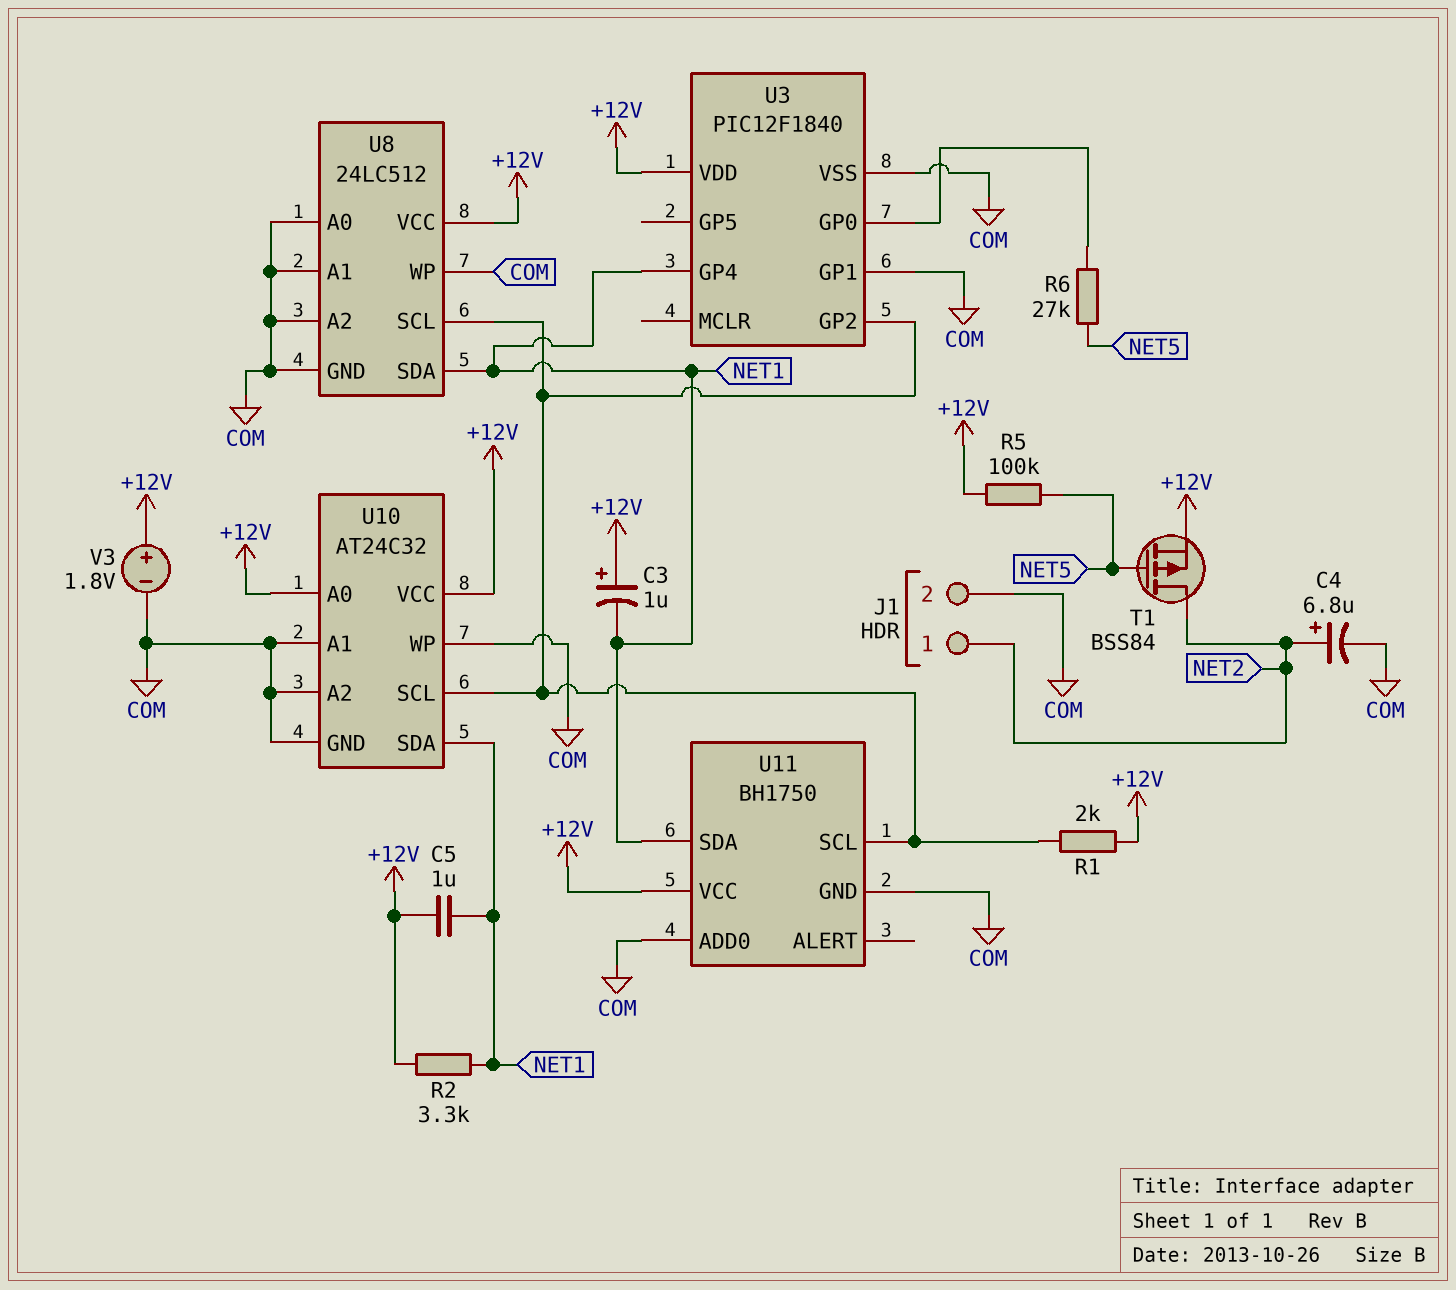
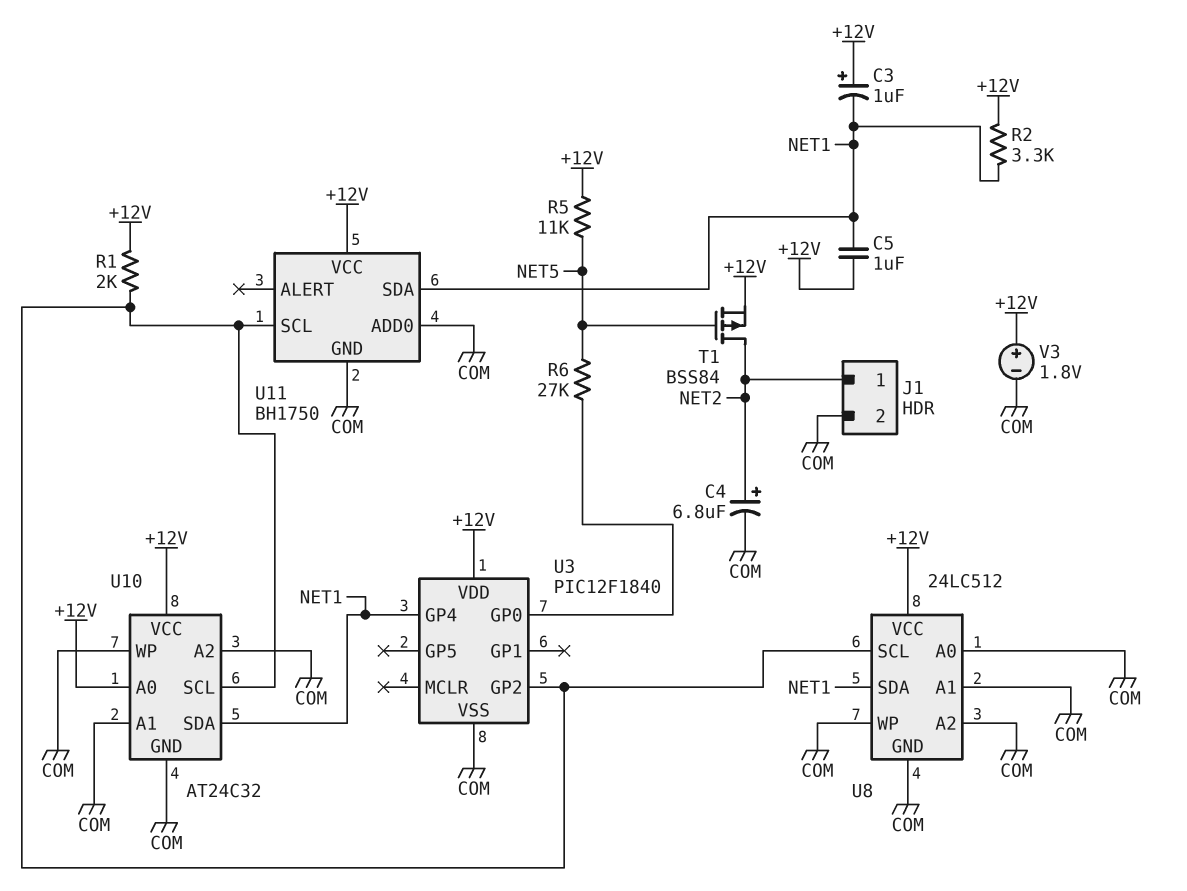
R5: 100k (+12V, NET5) -> 11k (+12V, NET5)
U3 pin GP1: COM -> none

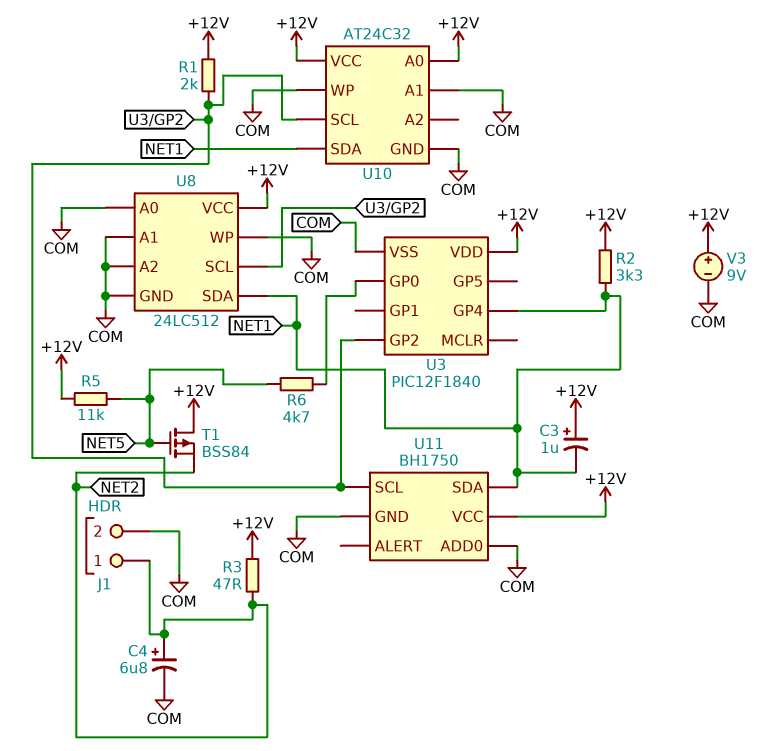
C5: 1uF (+12V, NET1) -> none
R3: none -> 47 (+12V, NET2)
R6: 27k (NET5, U3/GP0) -> 4.7k (NET5, U3/GP0)
T1: PMOS BSS84 (G NET5, D NET2, S +12V) -> PMOS BSS84 (G NET5, D +12V, S NET2)
U10 pin A2: COM -> none
V3: 1.8V (plus +12V, minus COM) -> 9V (plus +12V, minus COM)

